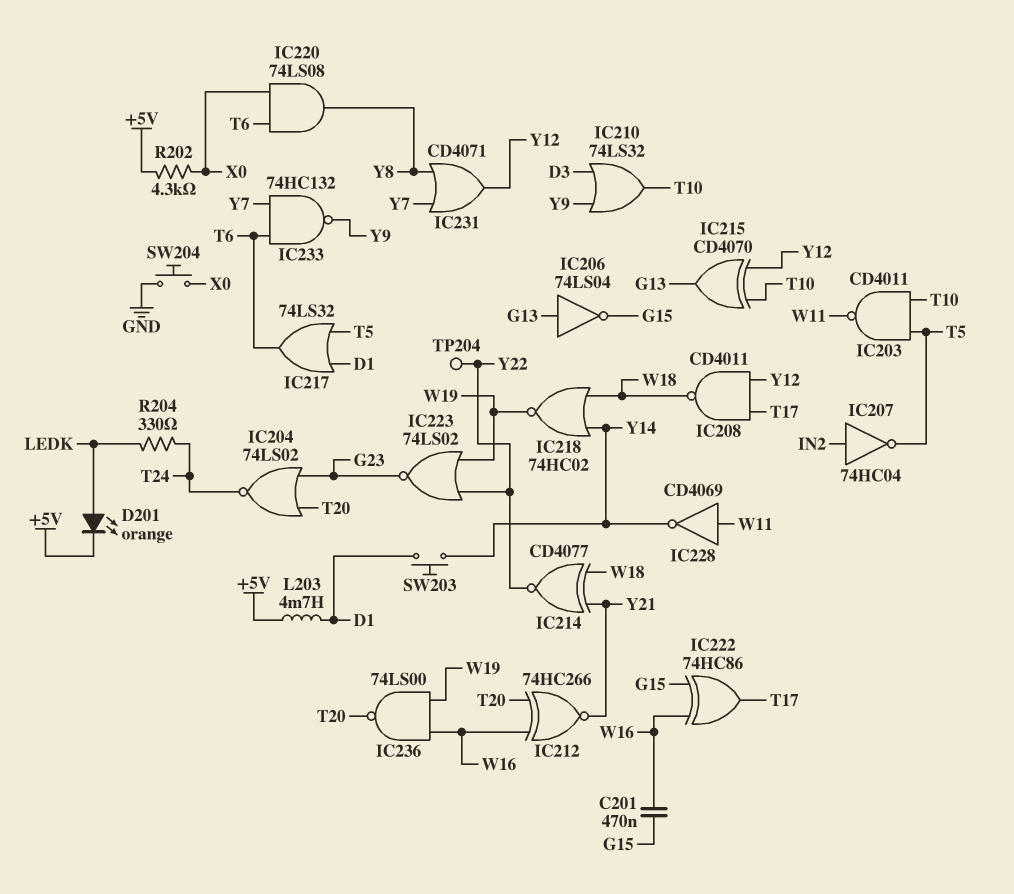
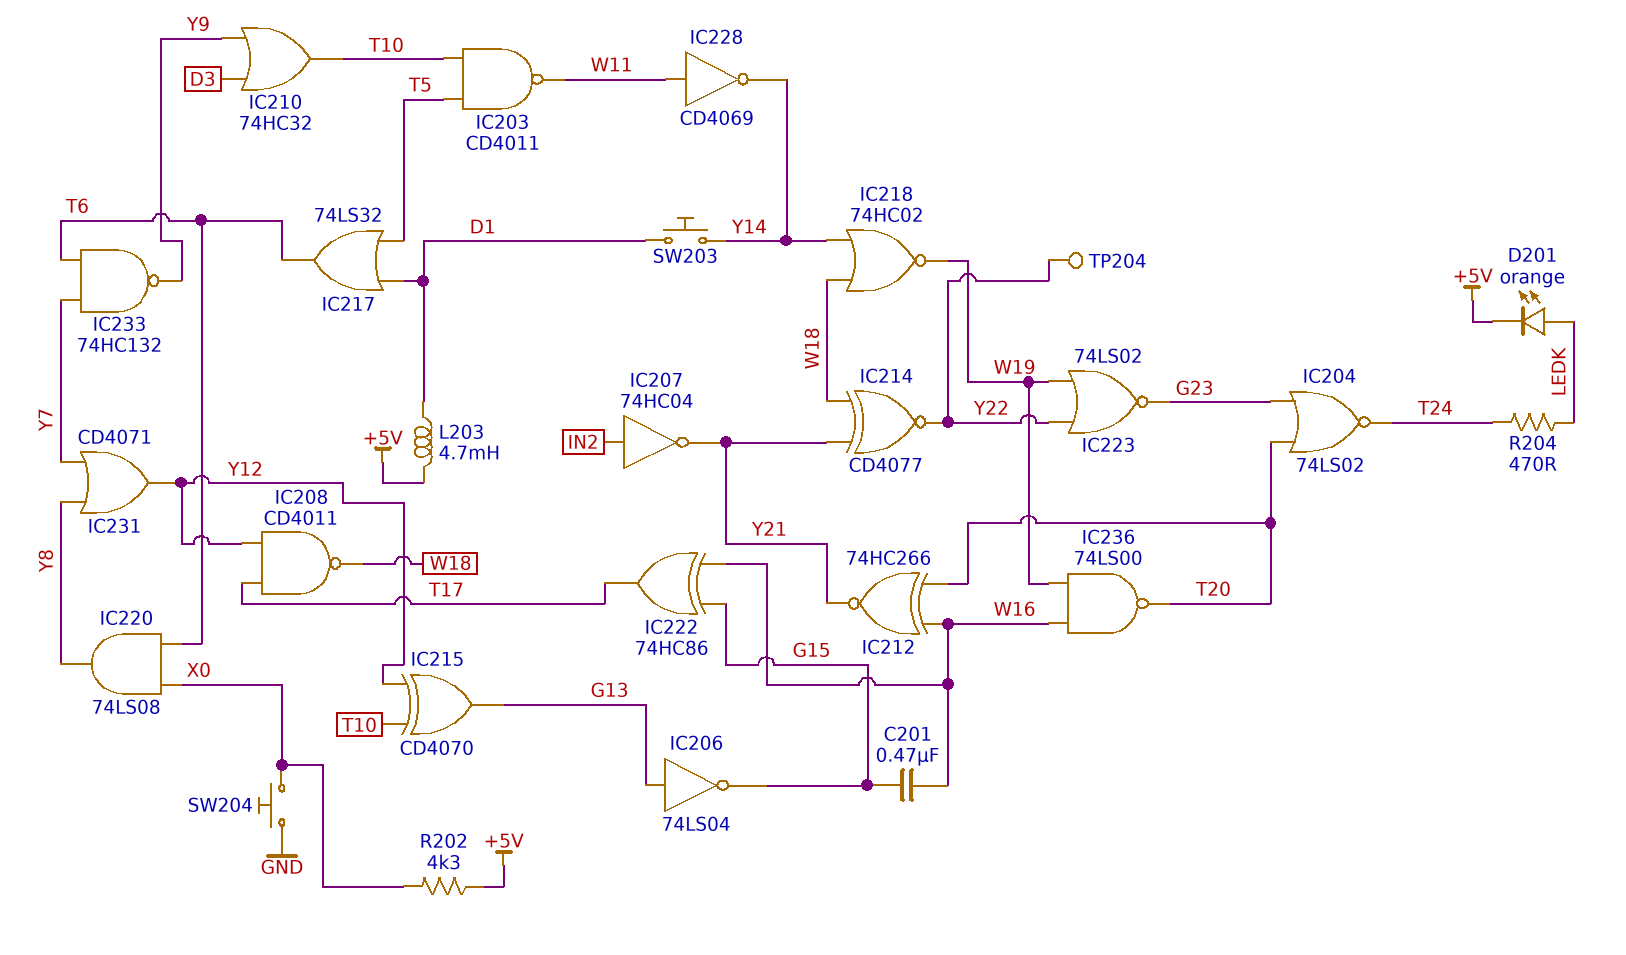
IC207: NOT 74HC04 (in IN2, out T5) -> NOT 74HC04 (in IN2, out Y21)
IC210: OR 74LS32 (in D3, in Y9, out T10) -> OR 74HC32 (in D3, in Y9, out T10)
R204: 330 (LEDK, T24) -> 470 (LEDK, T24)

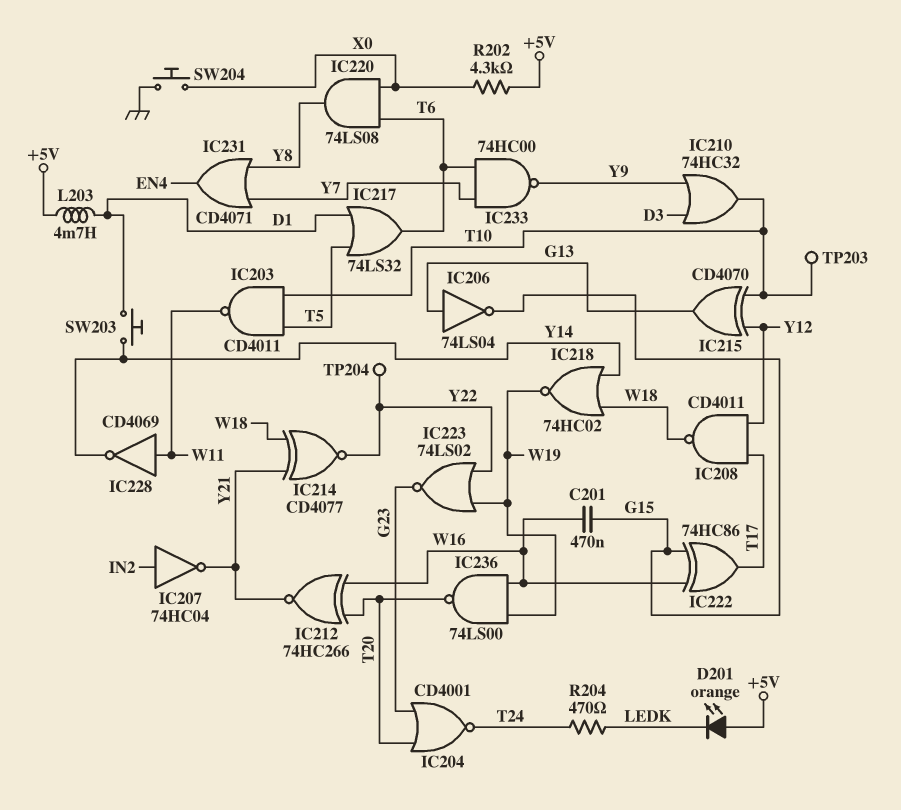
D201: LED orange (A LEDK, K +5V) -> LED orange (A +5V, K LEDK)
IC204: NOR 74LS02 (in G23, in T20, out T24) -> NOR CD4001 (in G23, in T20, out T24)
IC231: OR CD4071 (in Y7, in Y8, out Y12) -> OR CD4071 (in Y7, in Y8, out EN4)
IC233: NAND 74HC132 (in T6, in Y7, out Y9) -> NAND 74HC00 (in T6, in Y7, out Y9)
TP203: none -> test point (T10)

